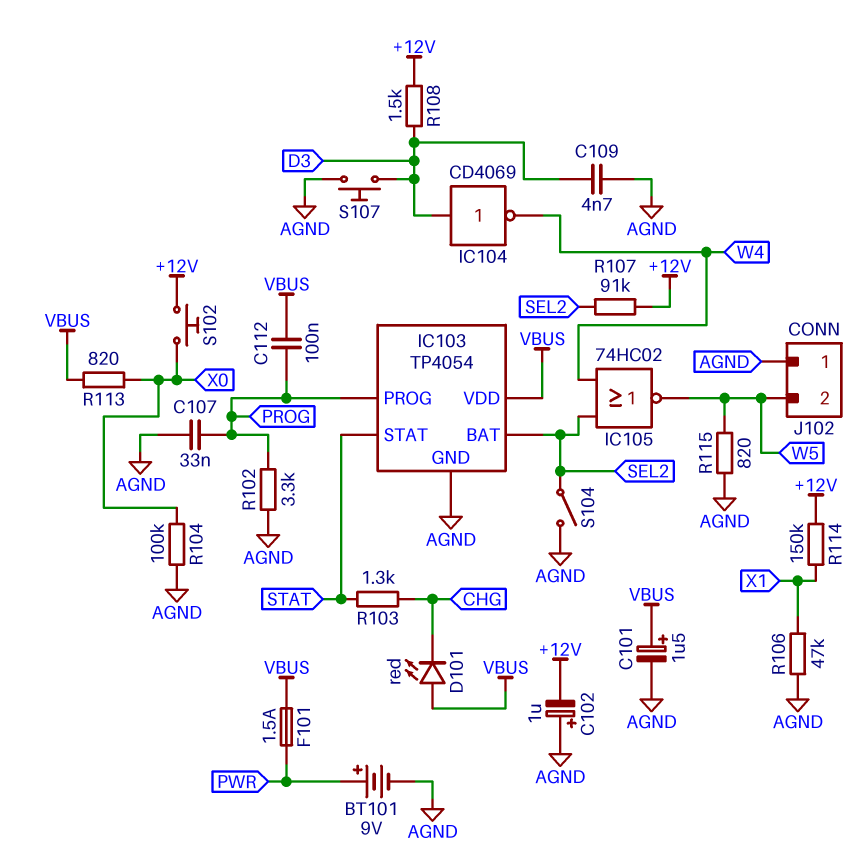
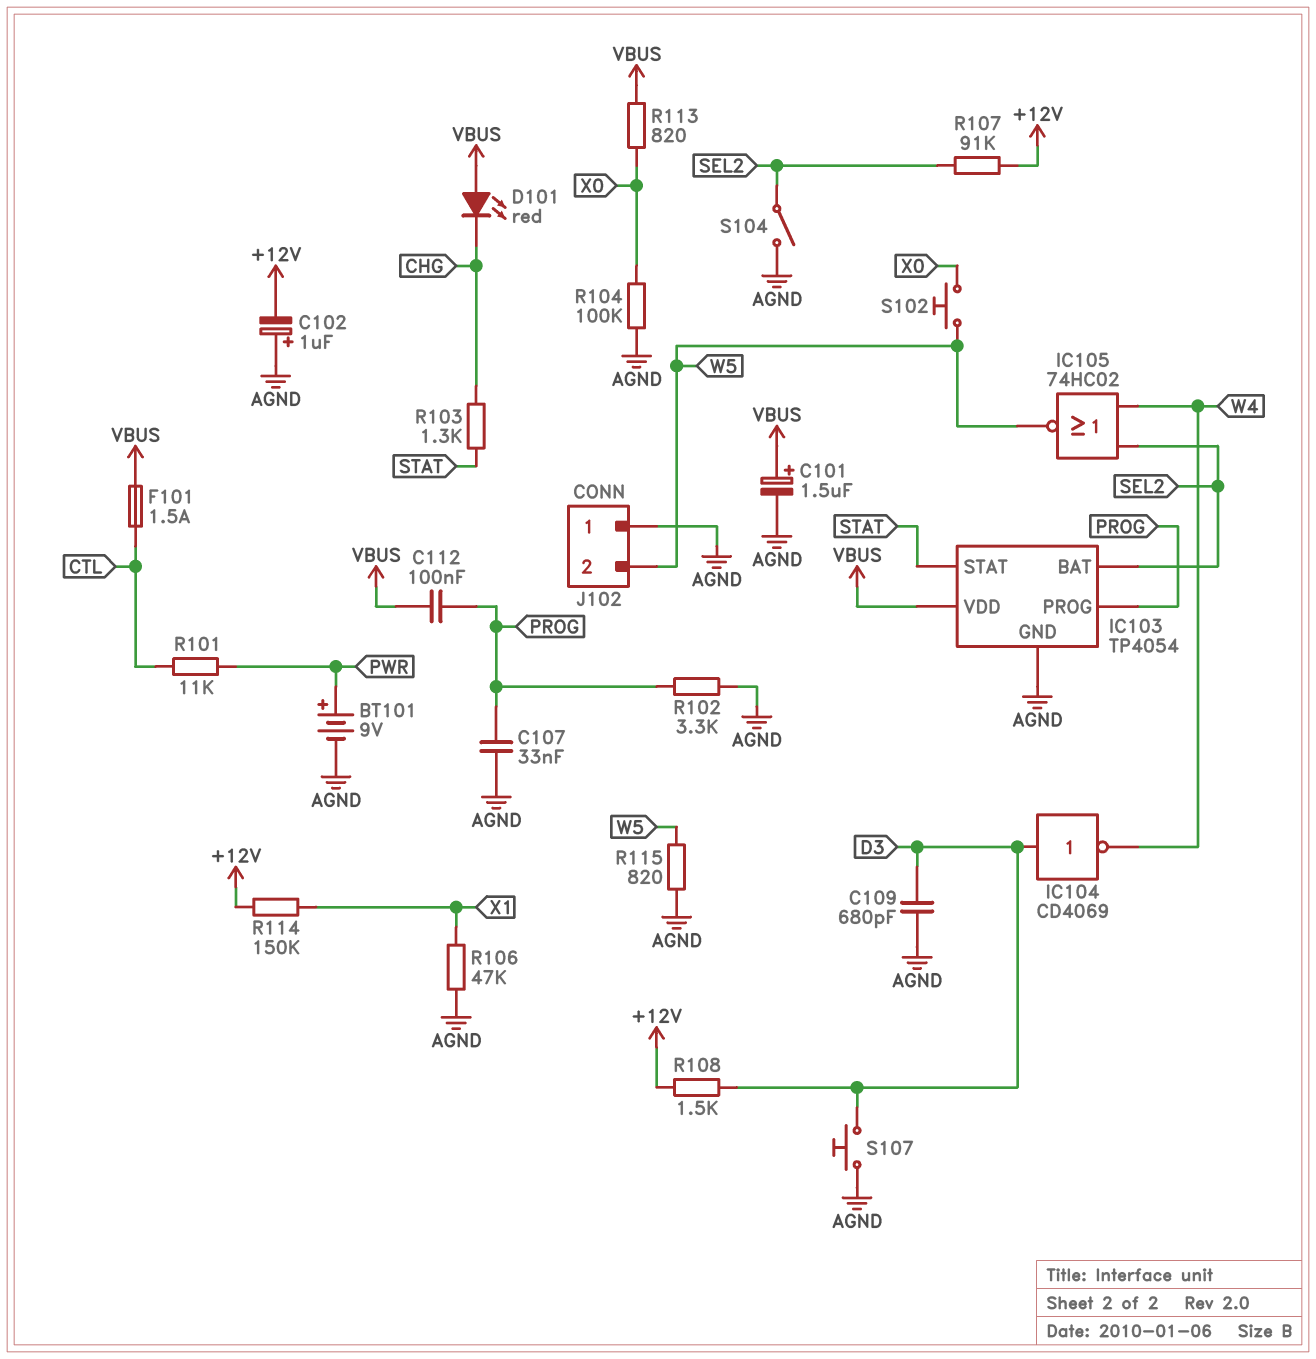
C109: 4.7nF (AGND, D3) -> 680pF (AGND, D3)
F101: 1.5A (PWR, VBUS) -> 1.5A (CTL, VBUS)
R101: none -> 11k (CTL, PWR)
S102: button (+12V, X0) -> button (W5, X0)

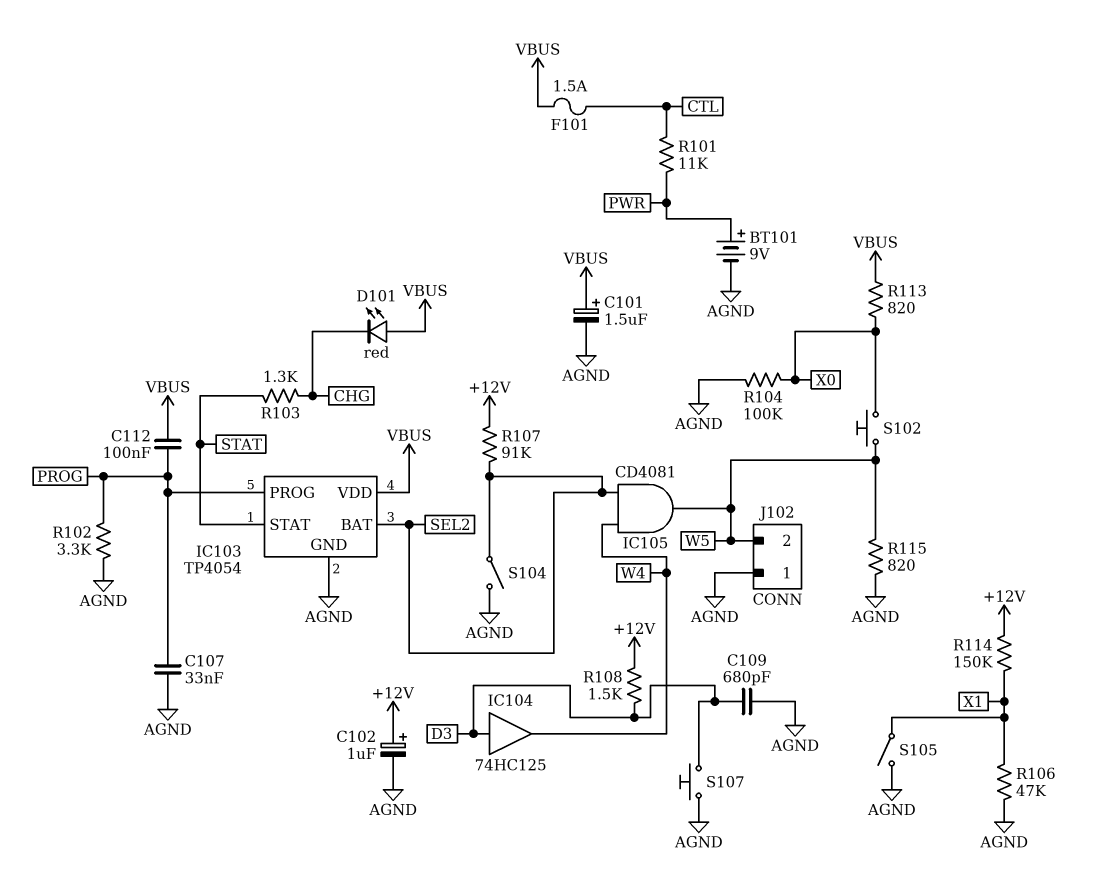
C102: 1uF (plus AGND, minus +12V) -> 1uF (plus +12V, minus AGND)
IC104: NOT CD4069 (in D3, out W4) -> buffer 74HC125 (in D3, out W4)
IC105: NOR 74HC02 (in SEL2, in W4, out W5) -> AND CD4081 (in SEL2, in W4, out W5)
S105: none -> switch (AGND, X1)

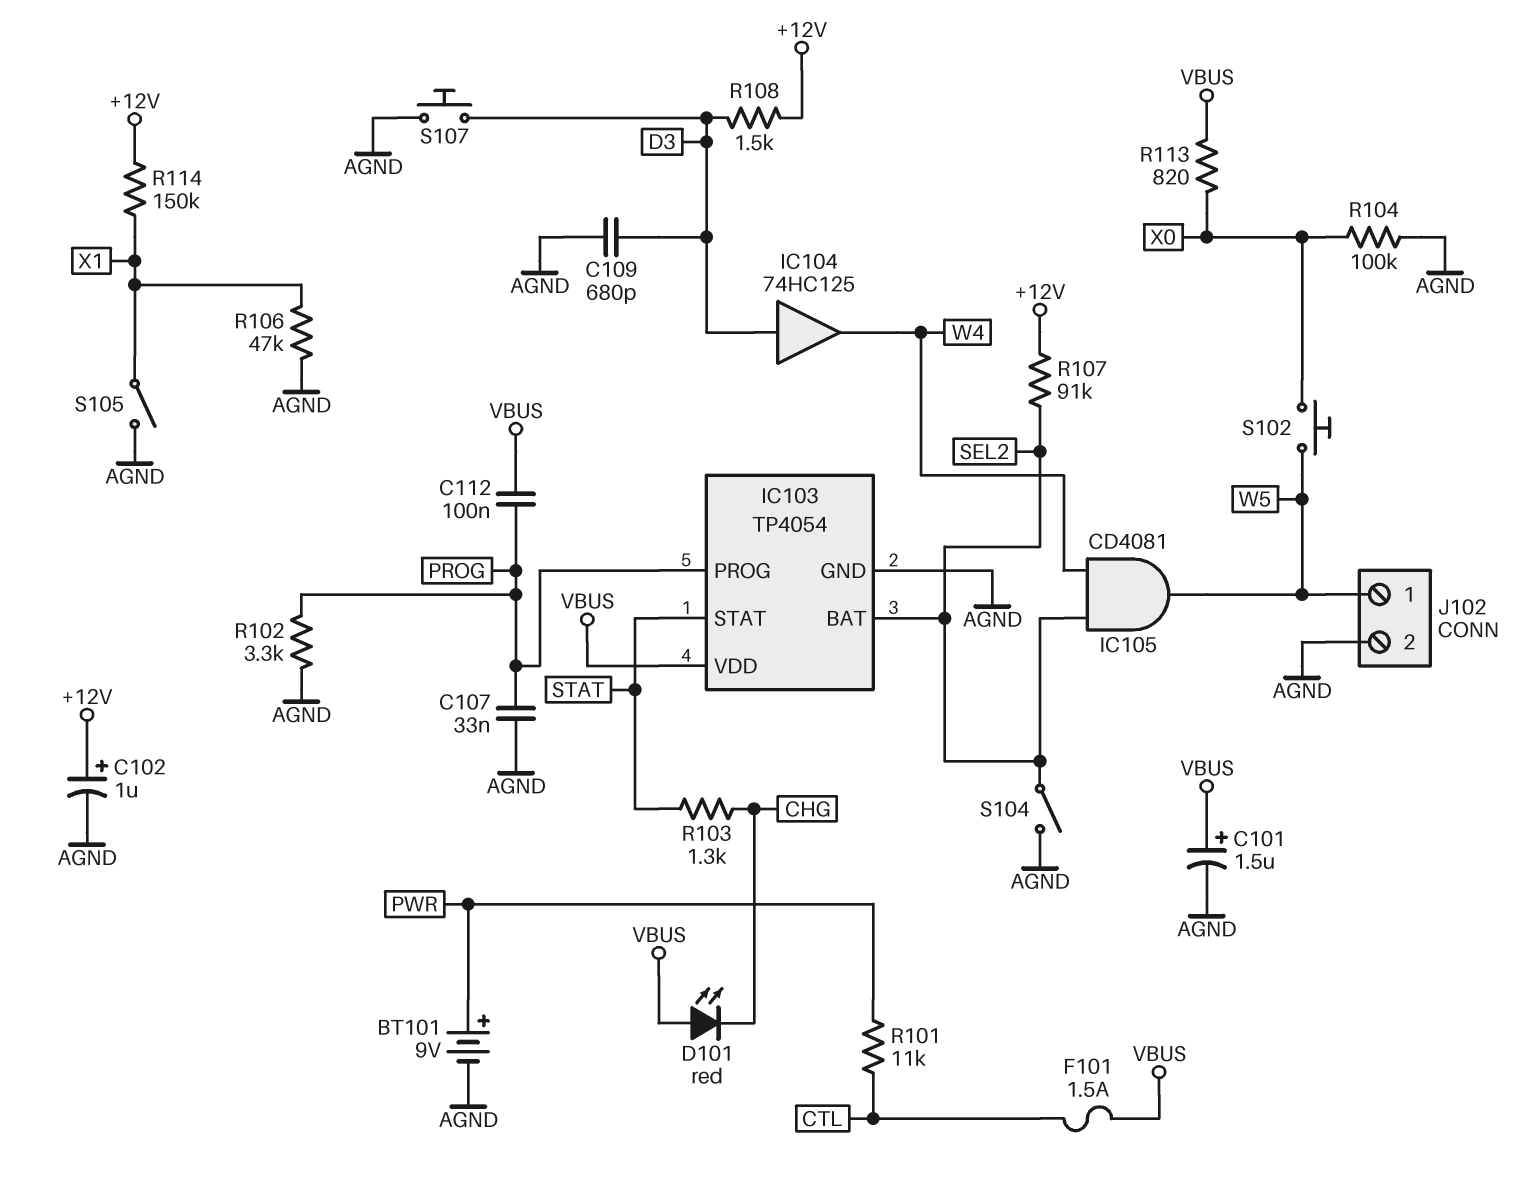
J102 pin 1: AGND -> W5
J102 pin 2: W5 -> AGND
R115: 820 (AGND, W5) -> none

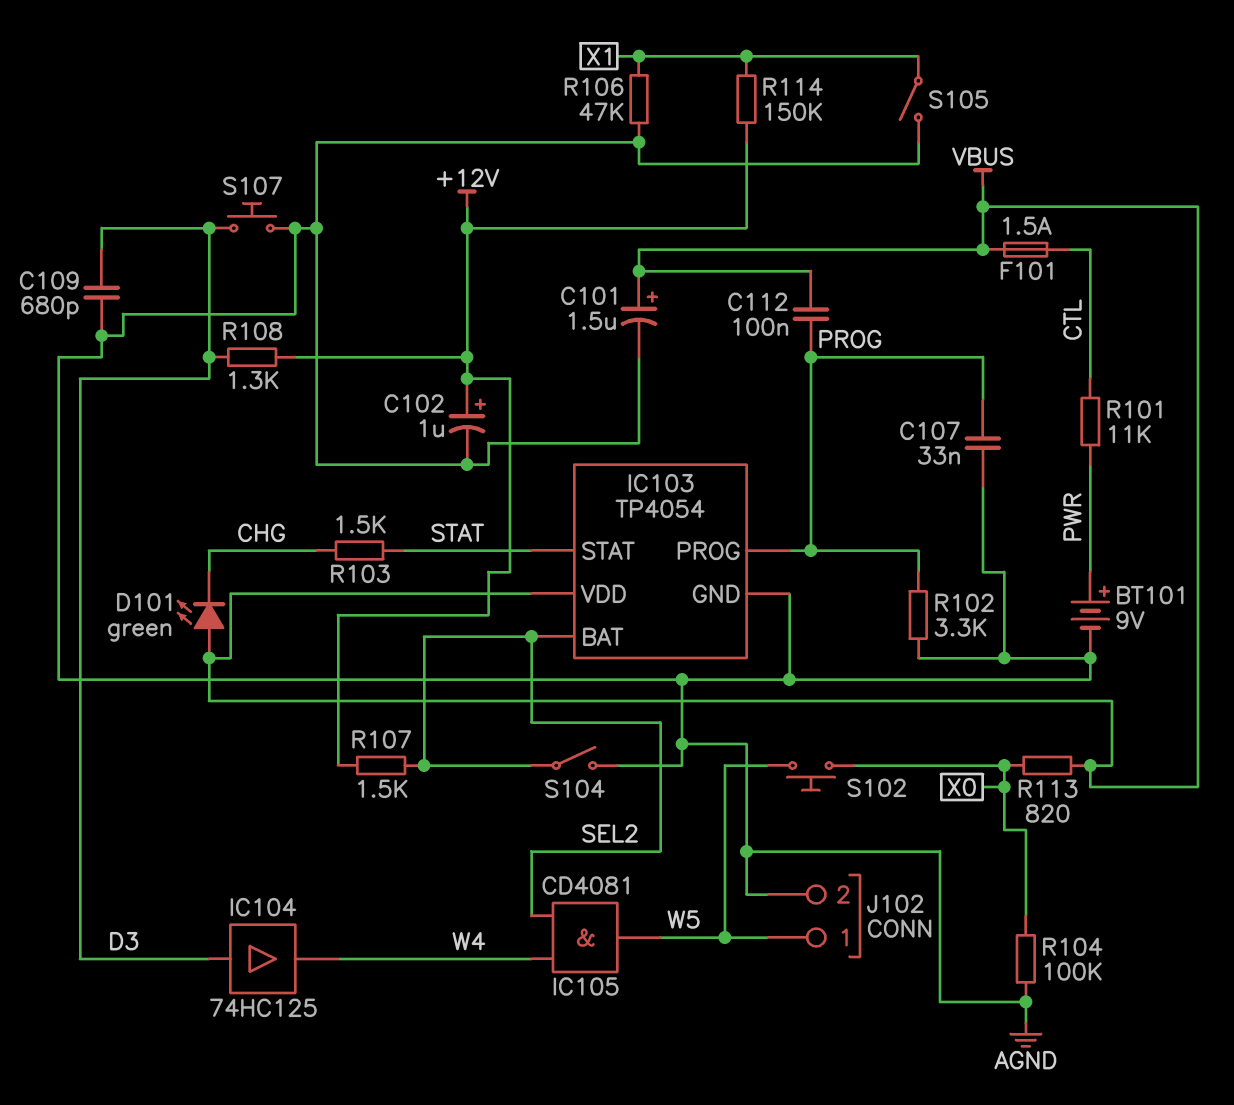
D101: LED red (A VBUS, K CHG) -> LED green (A VBUS, K CHG)
R103: 1.3k (CHG, STAT) -> 1.5k (CHG, STAT)
R107: 91k (+12V, SEL2) -> 1.5k (+12V, SEL2)
R108: 1.5k (+12V, D3) -> 1.3k (+12V, D3)

